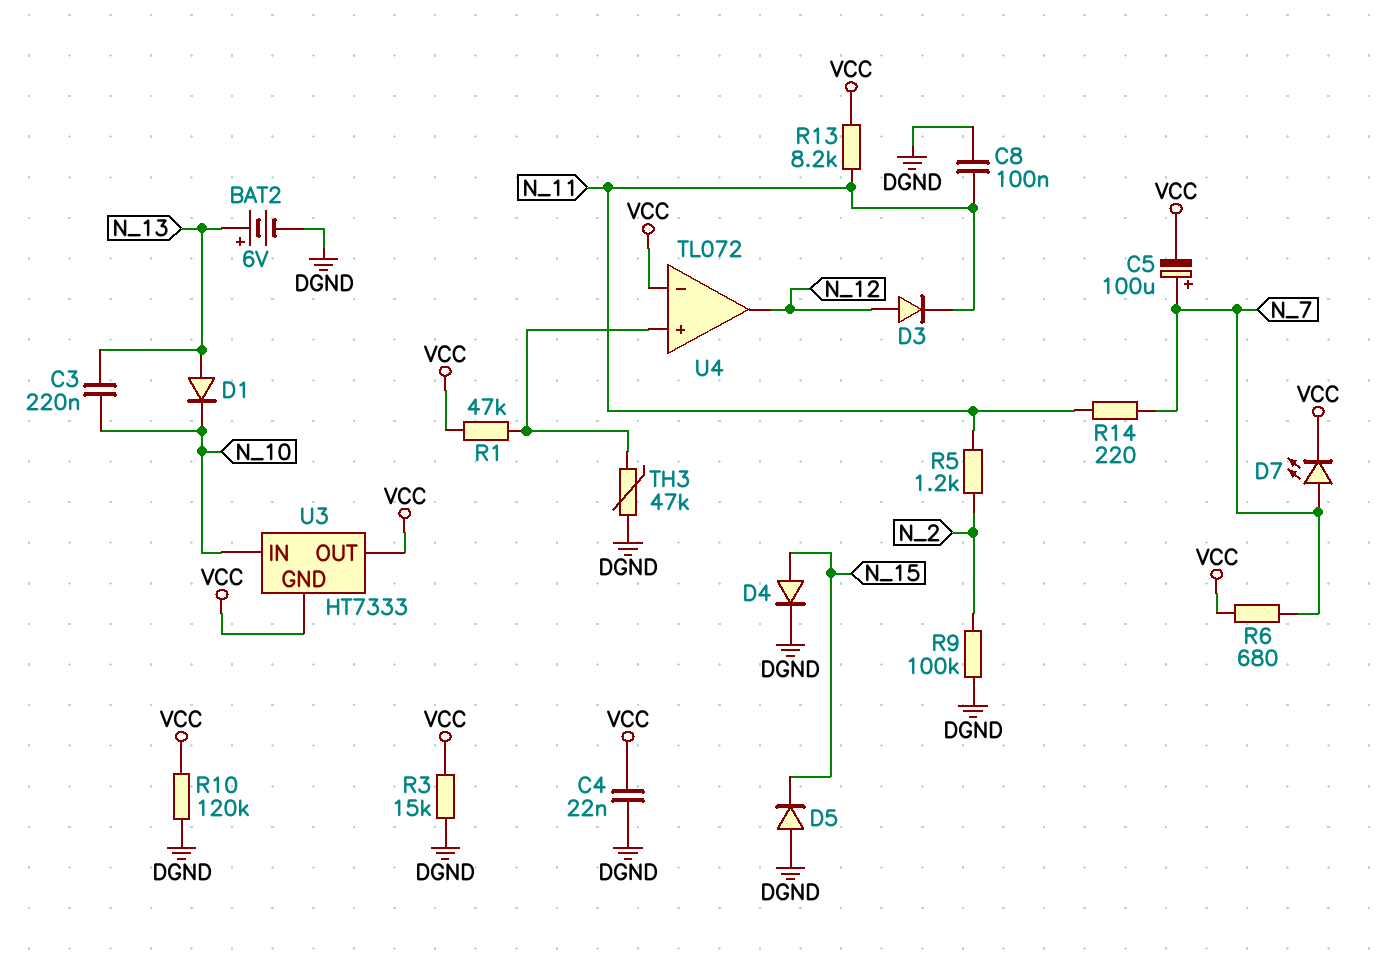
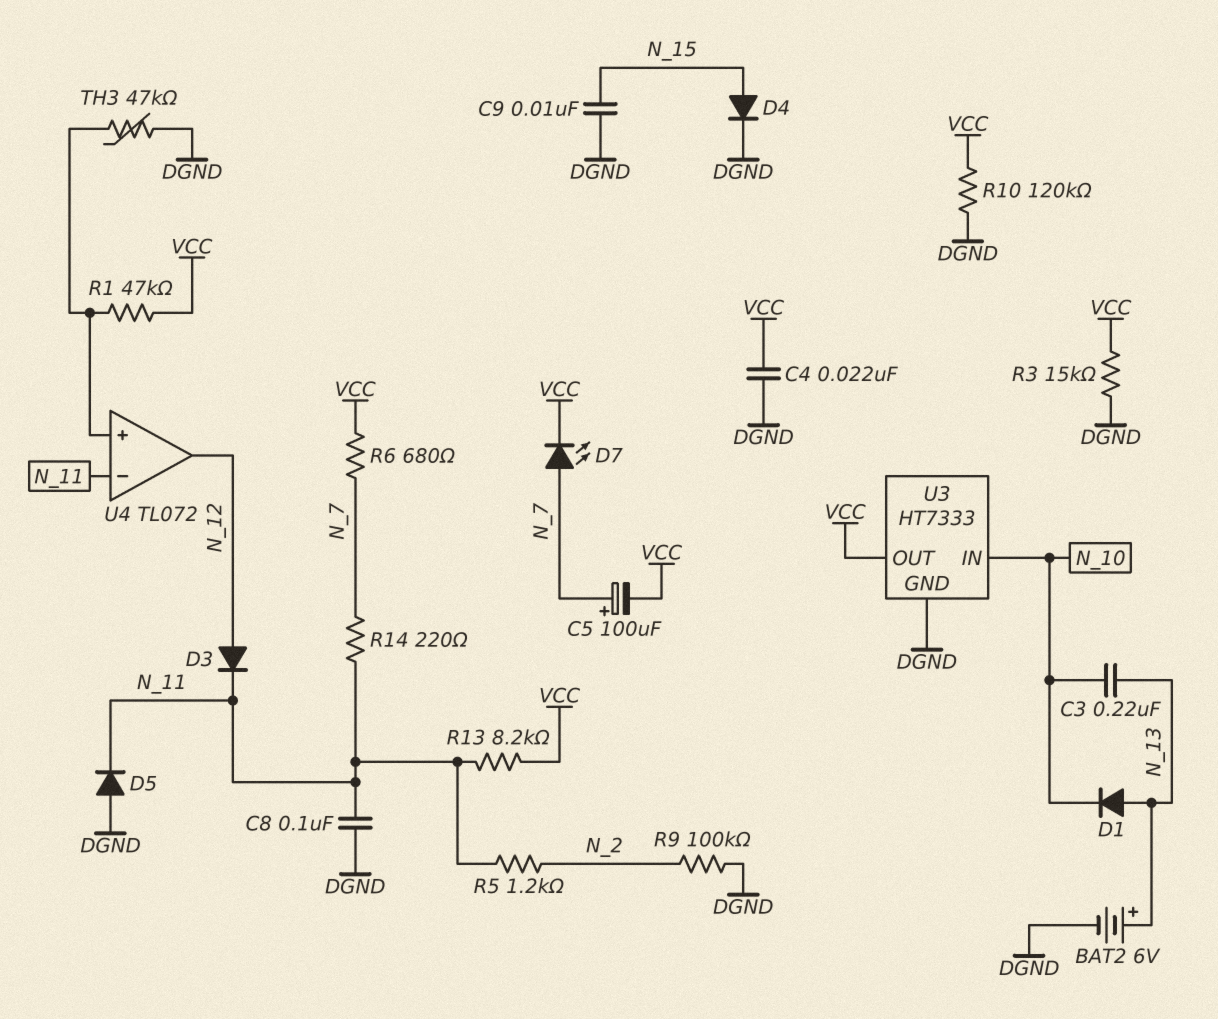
C9: none -> 10nF (DGND, N_15)
D5: diode (A DGND, K N_15) -> diode (A DGND, K N_11)
U3 pin GND: VCC -> DGND
U4 pin in-: VCC -> N_11

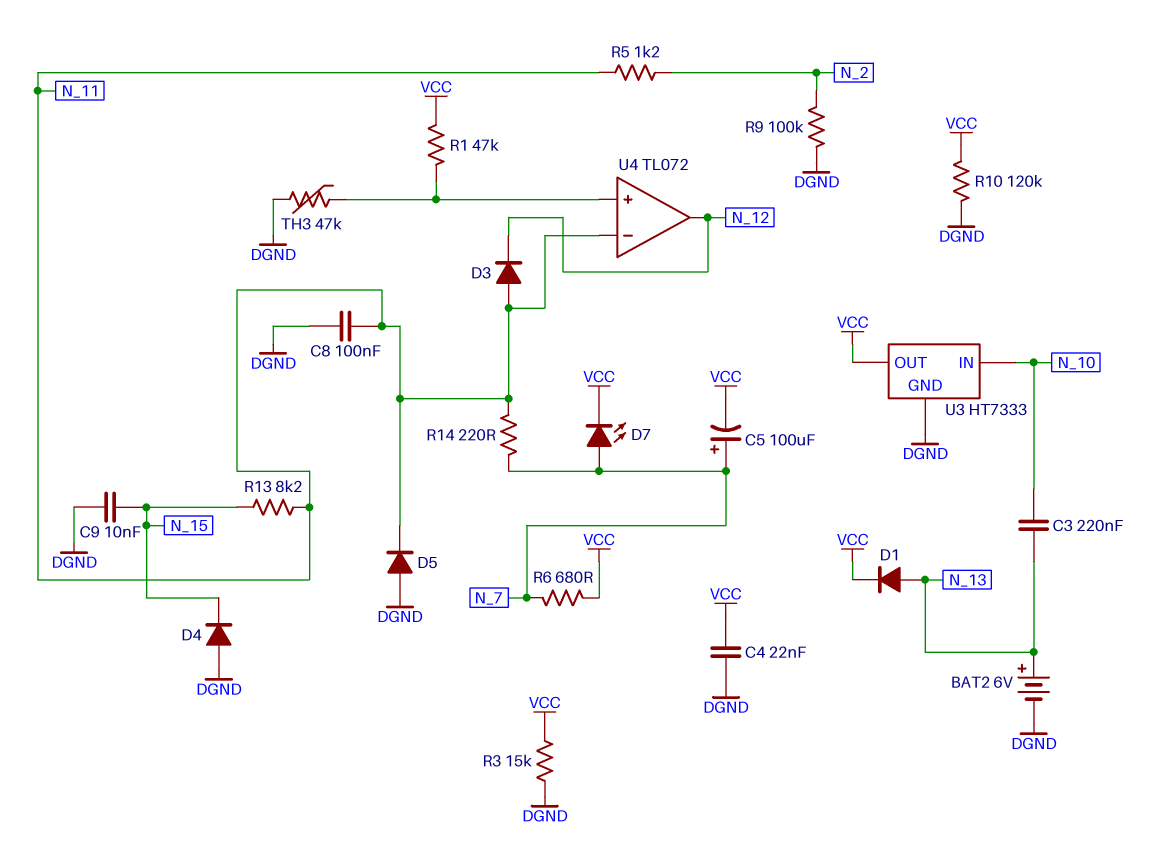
D1: diode (A N_13, K N_10) -> diode (A N_13, K VCC)
D3: diode (A N_12, K N_11) -> diode (A N_11, K N_12)
D4: diode (A N_15, K DGND) -> diode (A DGND, K N_15)
R13: 8.2k (N_11, VCC) -> 8.2k (N_11, N_15)

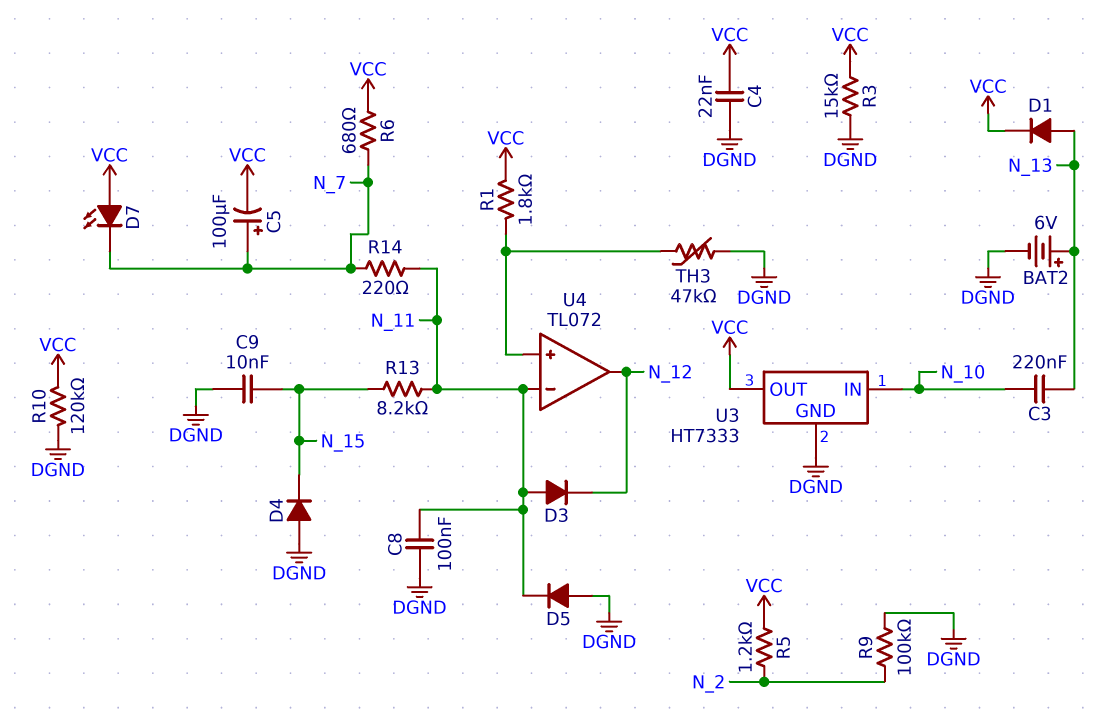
D7: LED (A N_7, K VCC) -> LED (A VCC, K N_7)
R1: 47k (U4/in+, VCC) -> 1.8k (U4/in+, VCC)
R5: 1.2k (N_2, N_11) -> 1.2k (N_2, VCC)

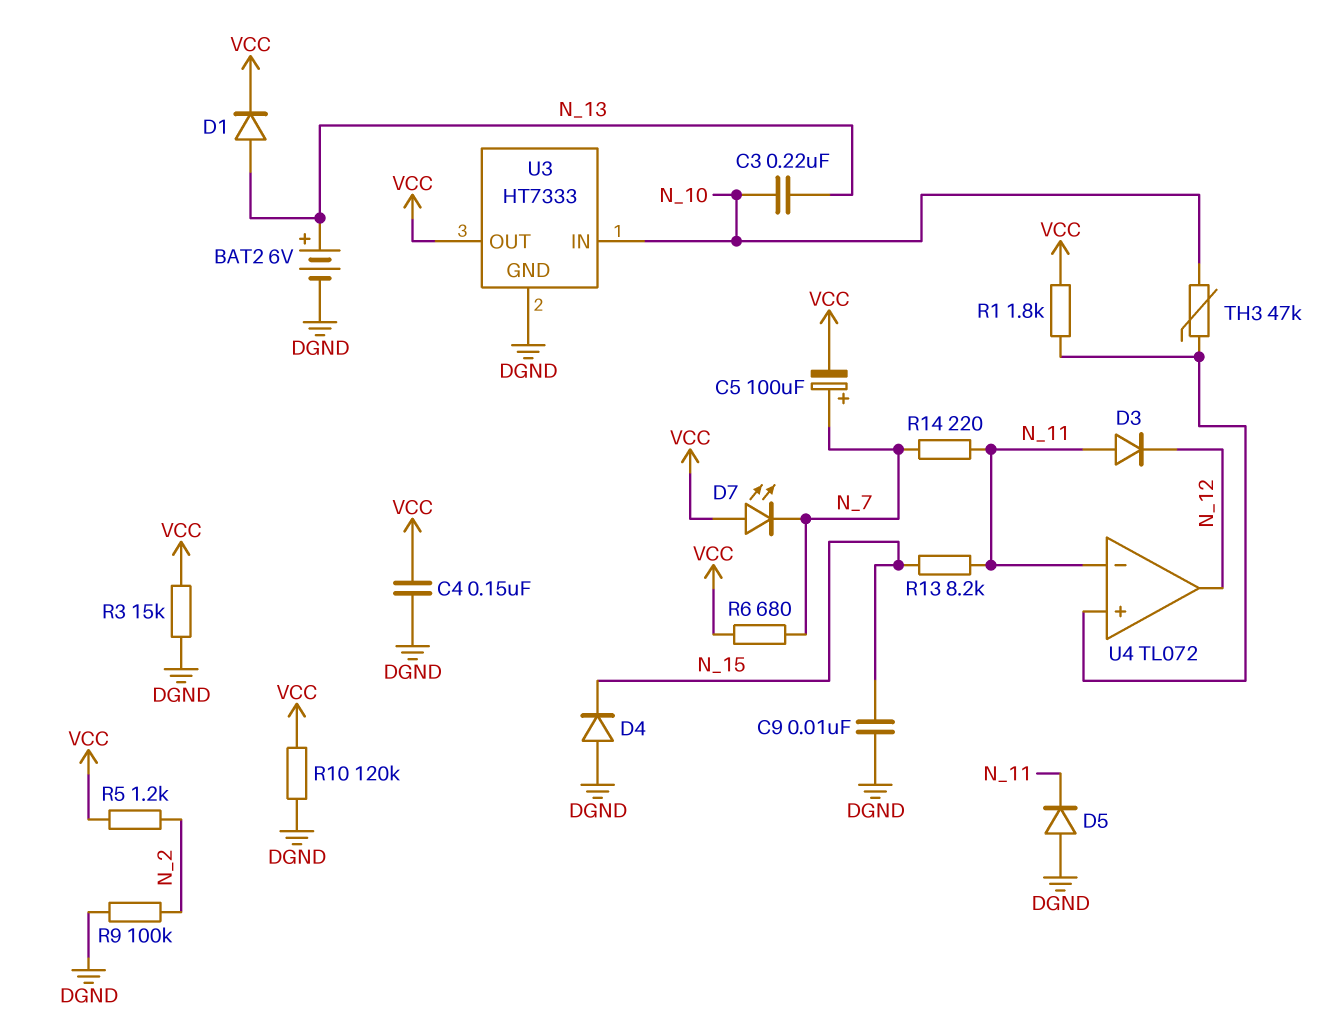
C4: 22nF (DGND, VCC) -> 150nF (DGND, VCC)
C8: 100nF (DGND, N_11) -> none
TH3: 47k (DGND, U4/in+) -> 47k (N_10, U4/in+)

